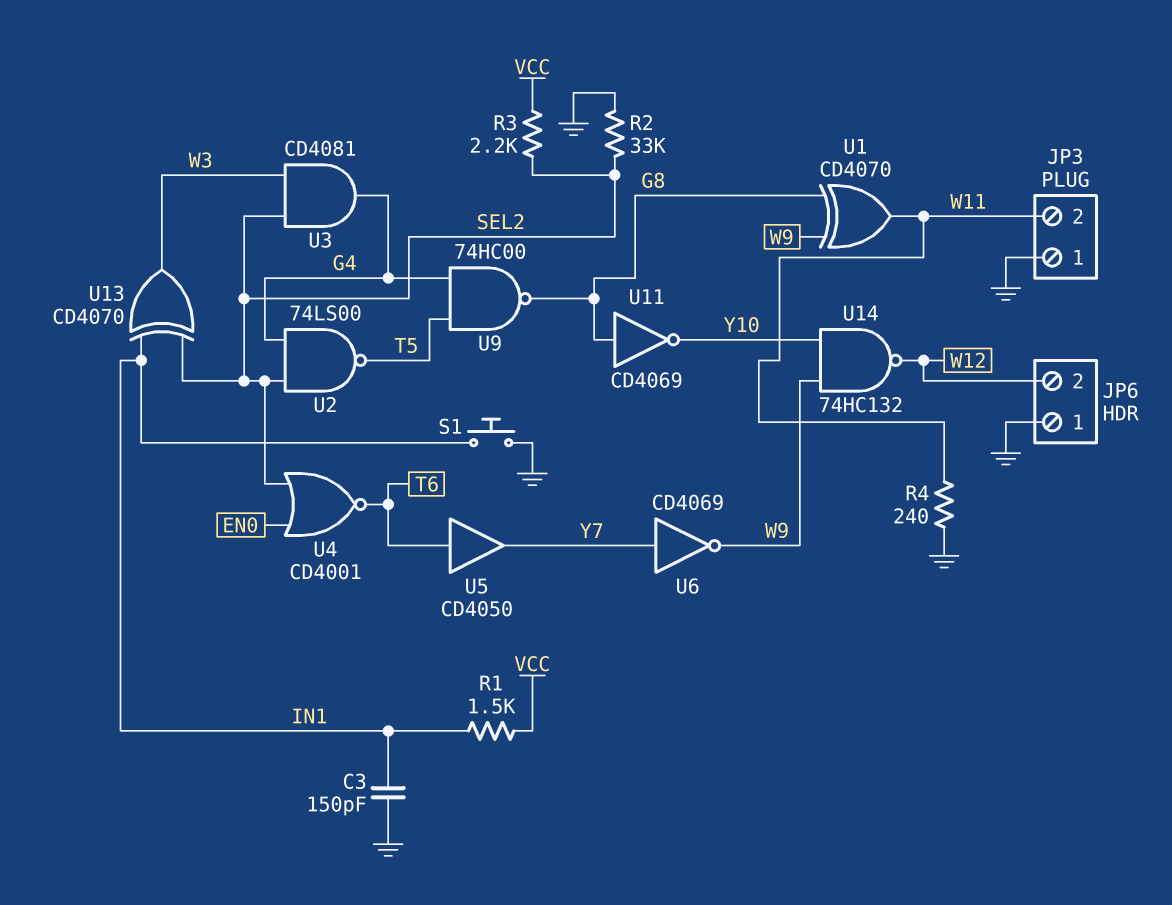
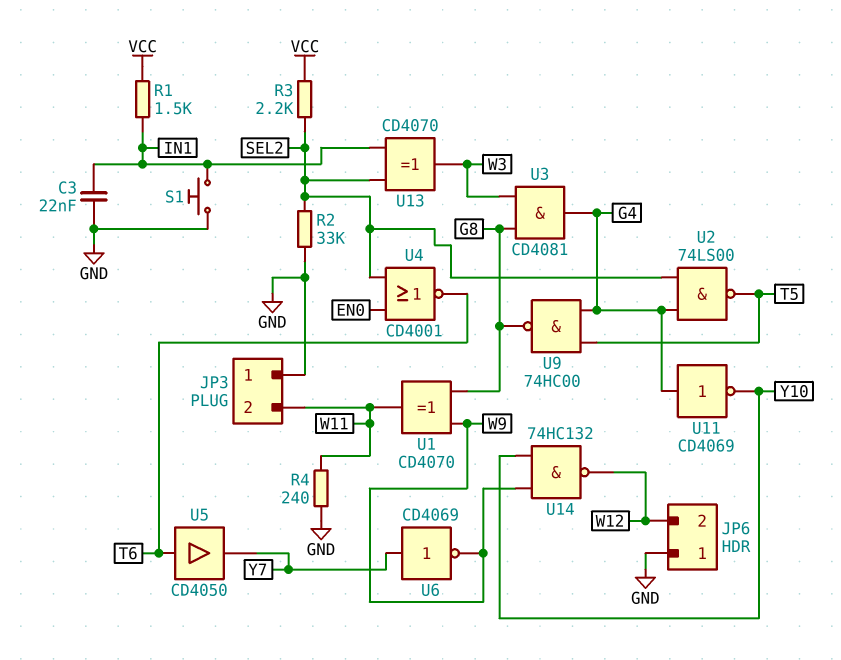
C3: 150pF (GND, IN1) -> 22nF (GND, IN1)
U3: AND CD4081 (in SEL2, in W3, out G4) -> AND CD4081 (in G8, in W3, out G4)
U11: NOT CD4069 (in G8, out Y10) -> NOT CD4069 (in G4, out Y10)

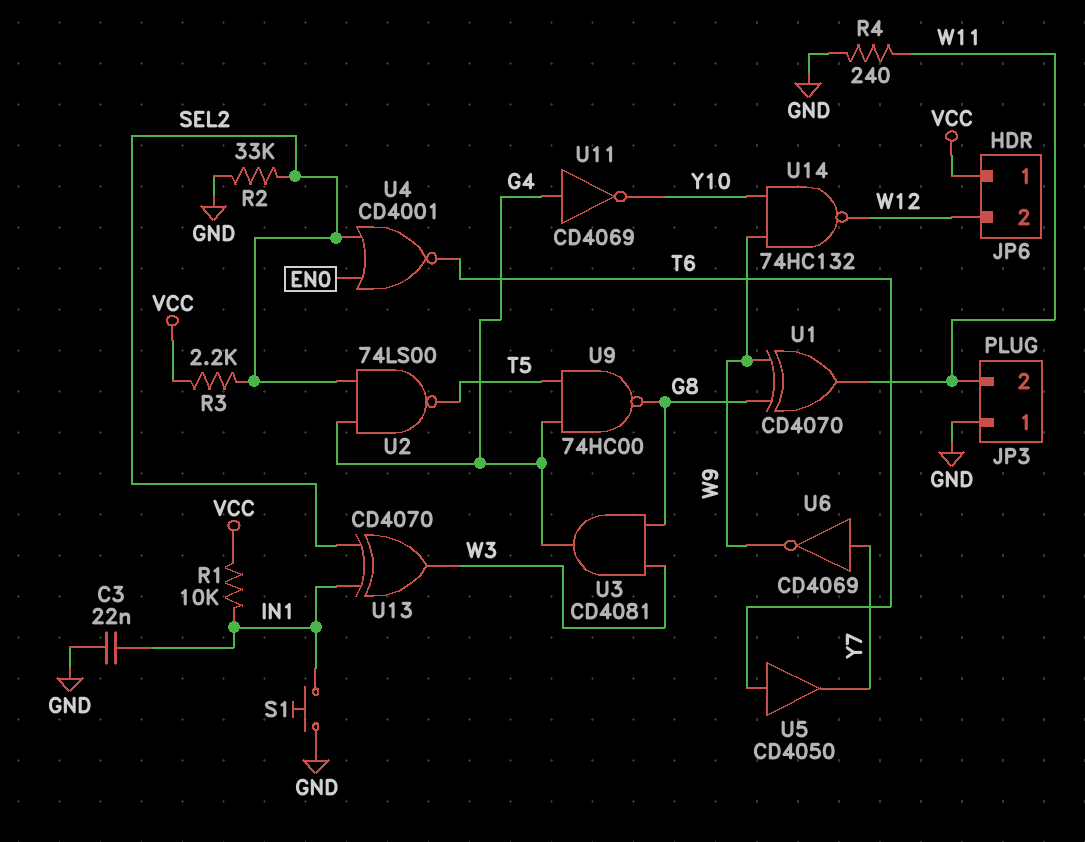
JP6 pin 1: GND -> VCC
R1: 1.5k (IN1, VCC) -> 10k (IN1, VCC)

